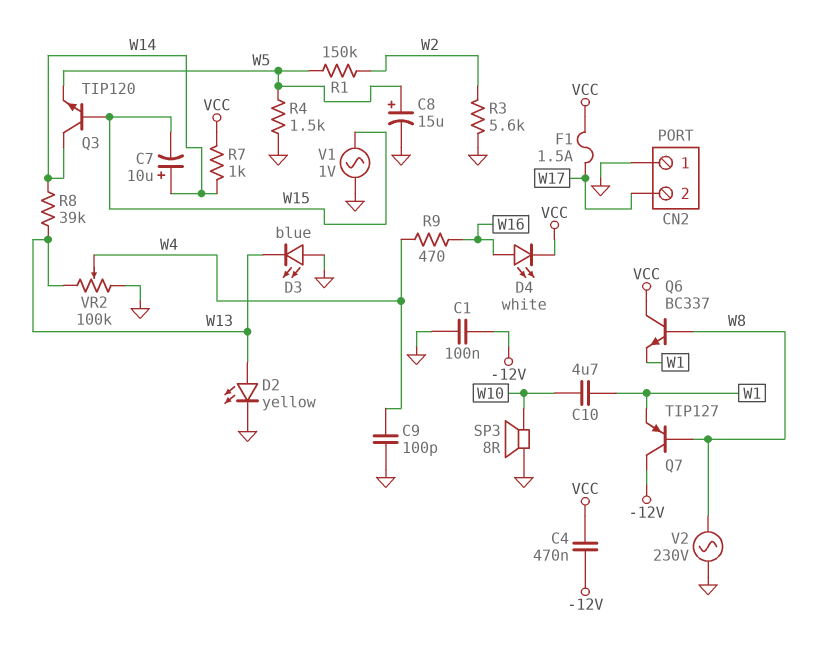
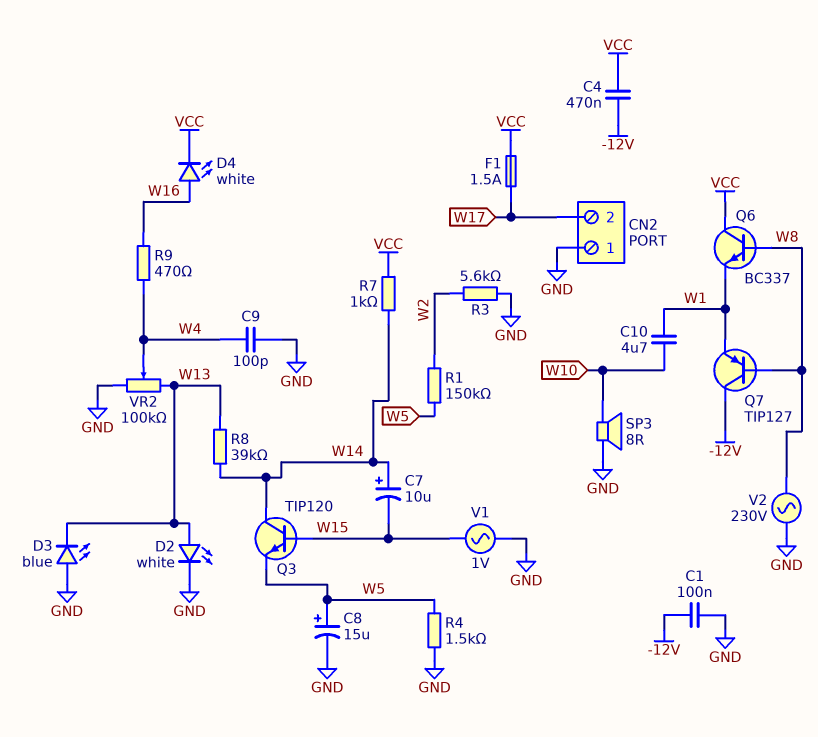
D2: LED yellow (A W13, K GND) -> LED white (A W13, K GND)

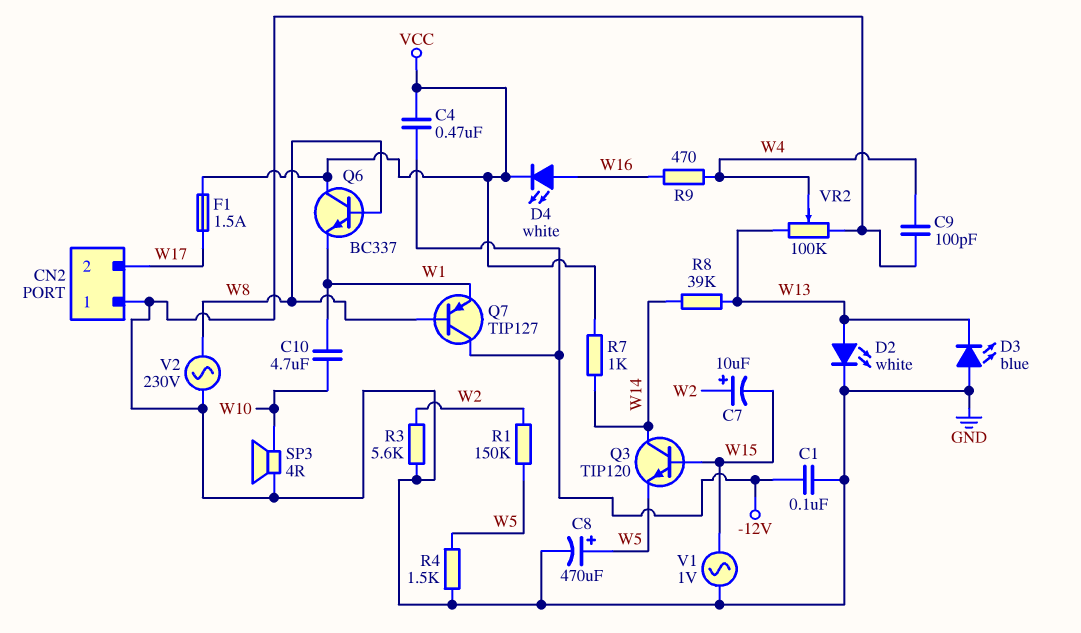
C7: 10uF (plus W14, minus W15) -> 10uF (plus W2, minus W15)
C8: 15uF (plus W5, minus GND) -> 470uF (plus W5, minus GND)
SP3: speaker 8R (GND, W10) -> speaker 4R (GND, W10)

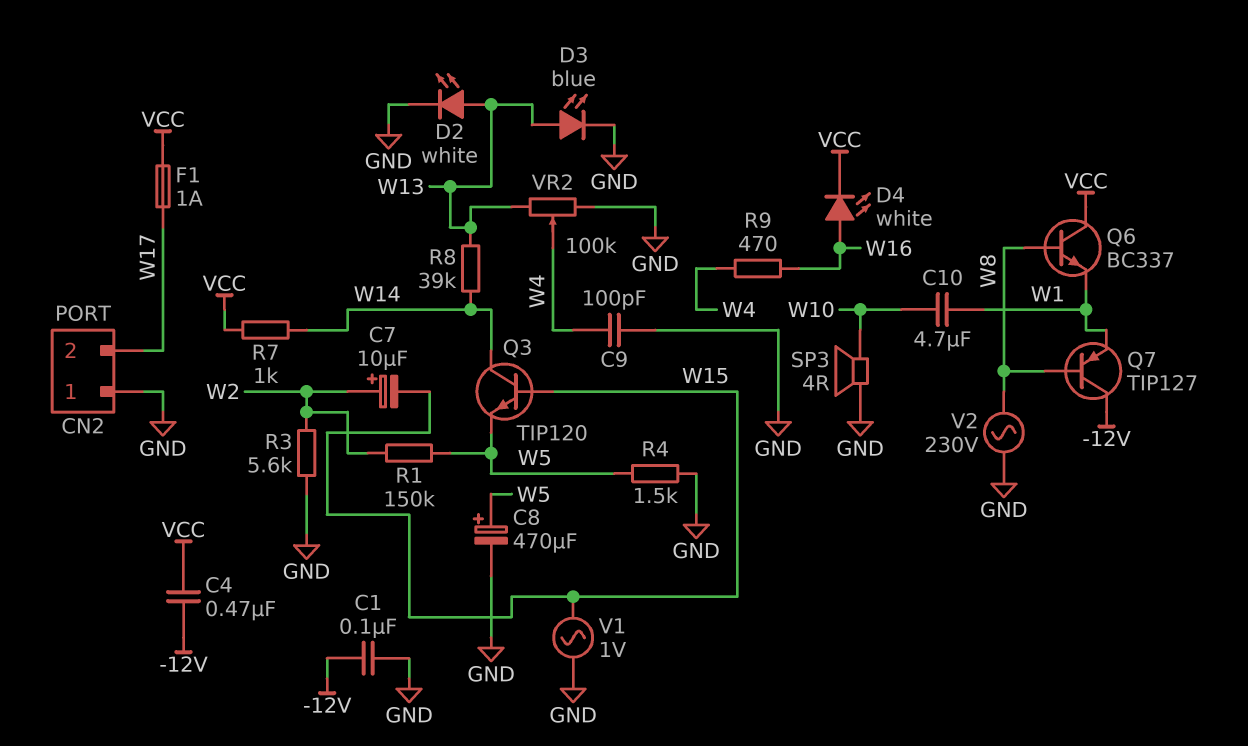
D3: LED blue (A GND, K W13) -> LED blue (A W13, K GND)
F1: 1.5A (VCC, W17) -> 1A (VCC, W17)

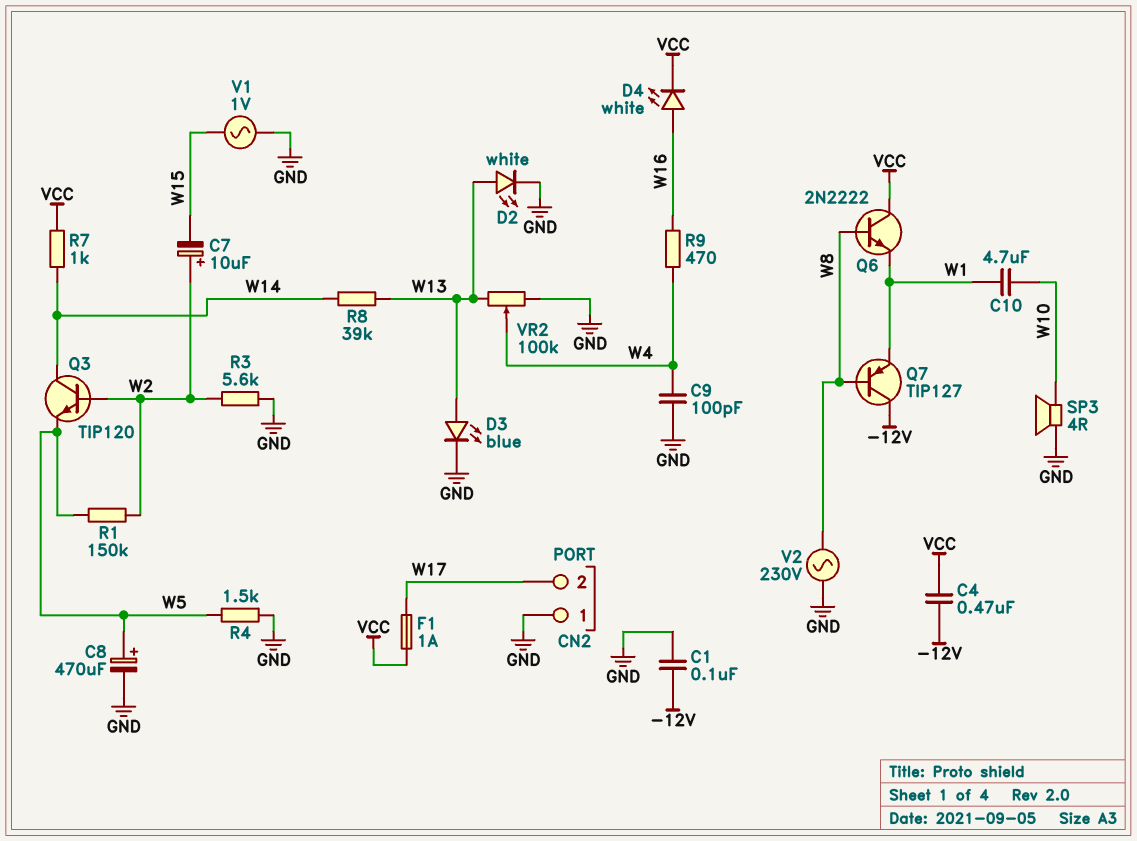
Q3: NPN TIP120 (B W15, C W14, E W5) -> NPN TIP120 (B W2, C W14, E W5)
Q6: NPN BC337 (B W8, C VCC, E W1) -> NPN 2N2222 (B W8, C VCC, E W1)

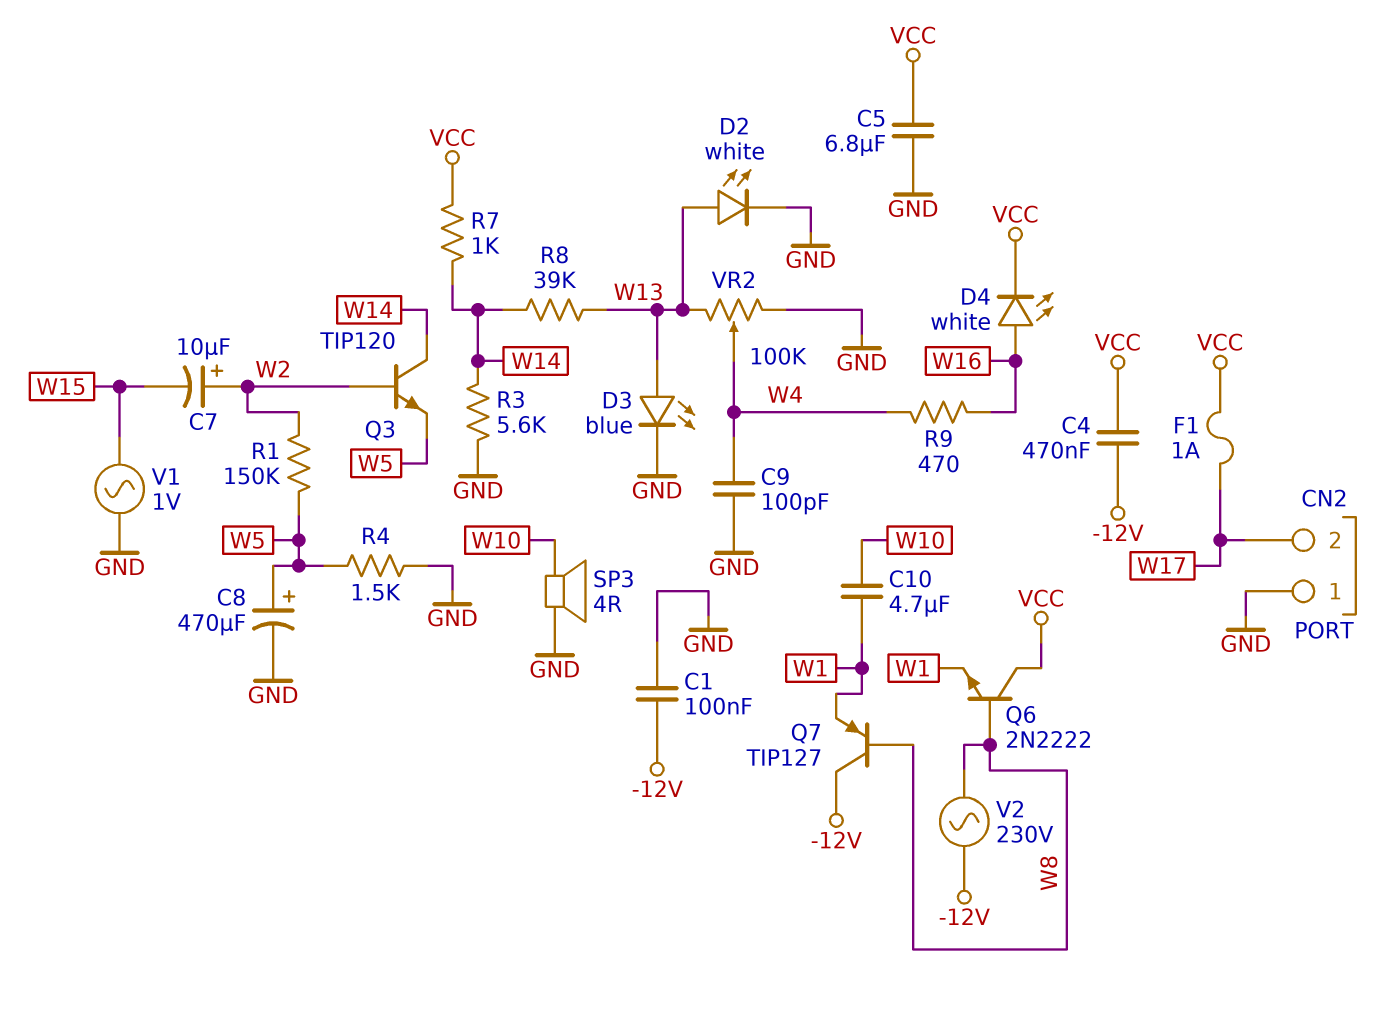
C5: none -> 6.8uF (GND, VCC)
R3: 5.6k (GND, W2) -> 5.6k (GND, W14)
V2: AC 230V (GND, W8) -> AC 230V (-12V, W8)

